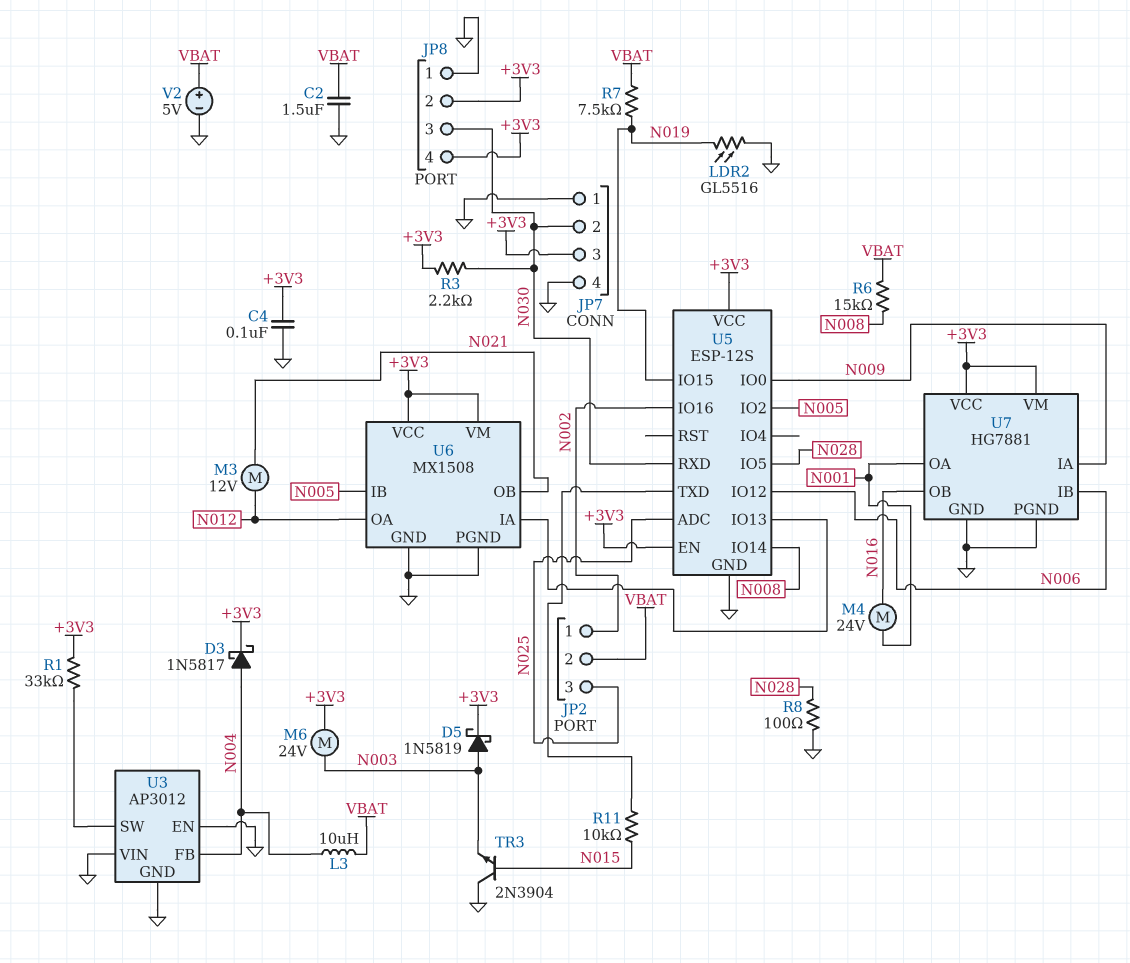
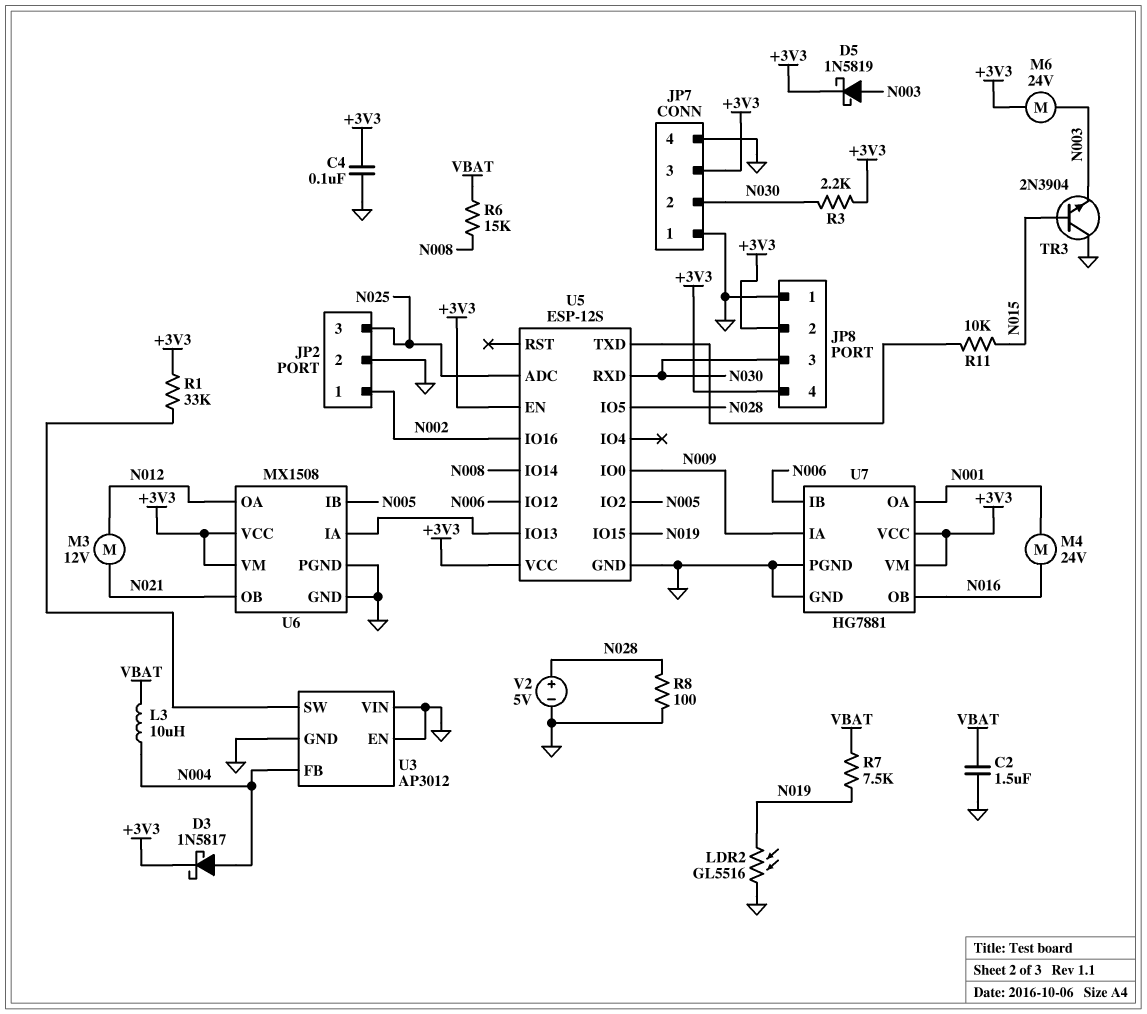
JP2 pin 2: VBAT -> GND
V2: 5V (plus VBAT, minus GND) -> 5V (plus N028, minus GND)

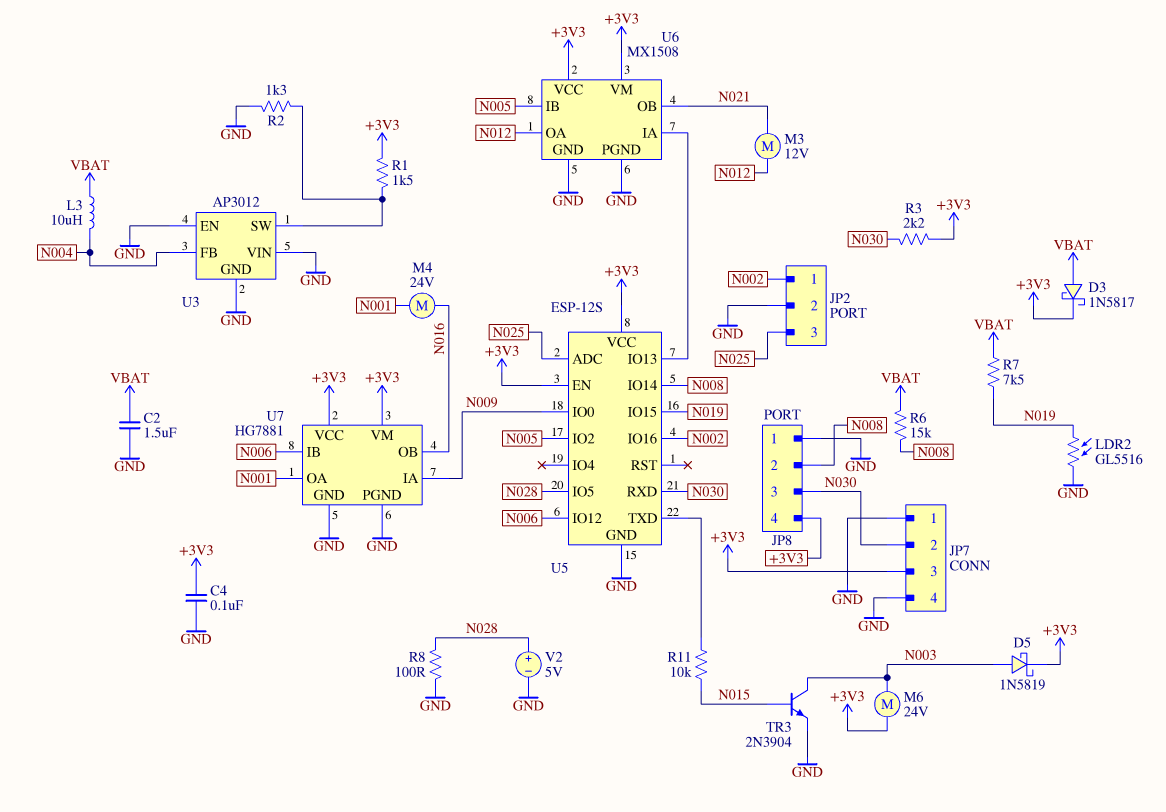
D3: schottky 1N5817 (A N004, K +3V3) -> schottky 1N5817 (A VBAT, K +3V3)
JP8 pin 2: +3V3 -> N008
R1: 33k (+3V3, U3/SW) -> 1.5k (+3V3, U3/SW)
R2: none -> 1.3k (GND, U3/SW)
TR3: NPN 2N3904 (B N015, C GND, E N003) -> NPN 2N3904 (B N015, C N003, E GND)

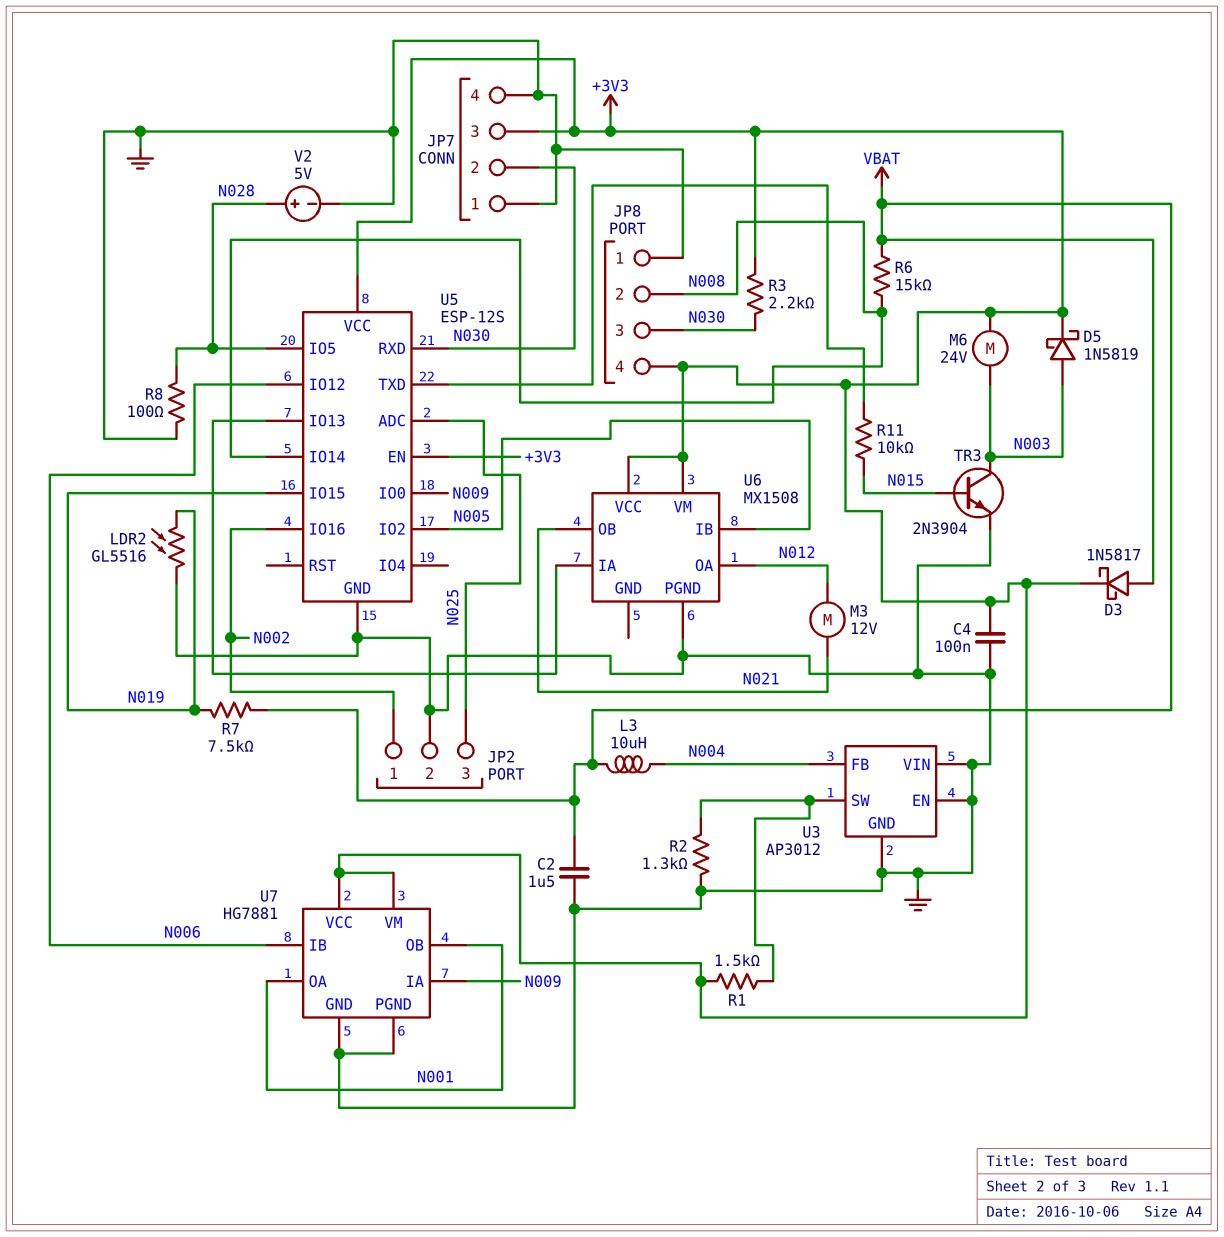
M4: motor 24V (N001, N016) -> none
U6 pin GND: GND -> none
U7 pin OB: N016 -> N001

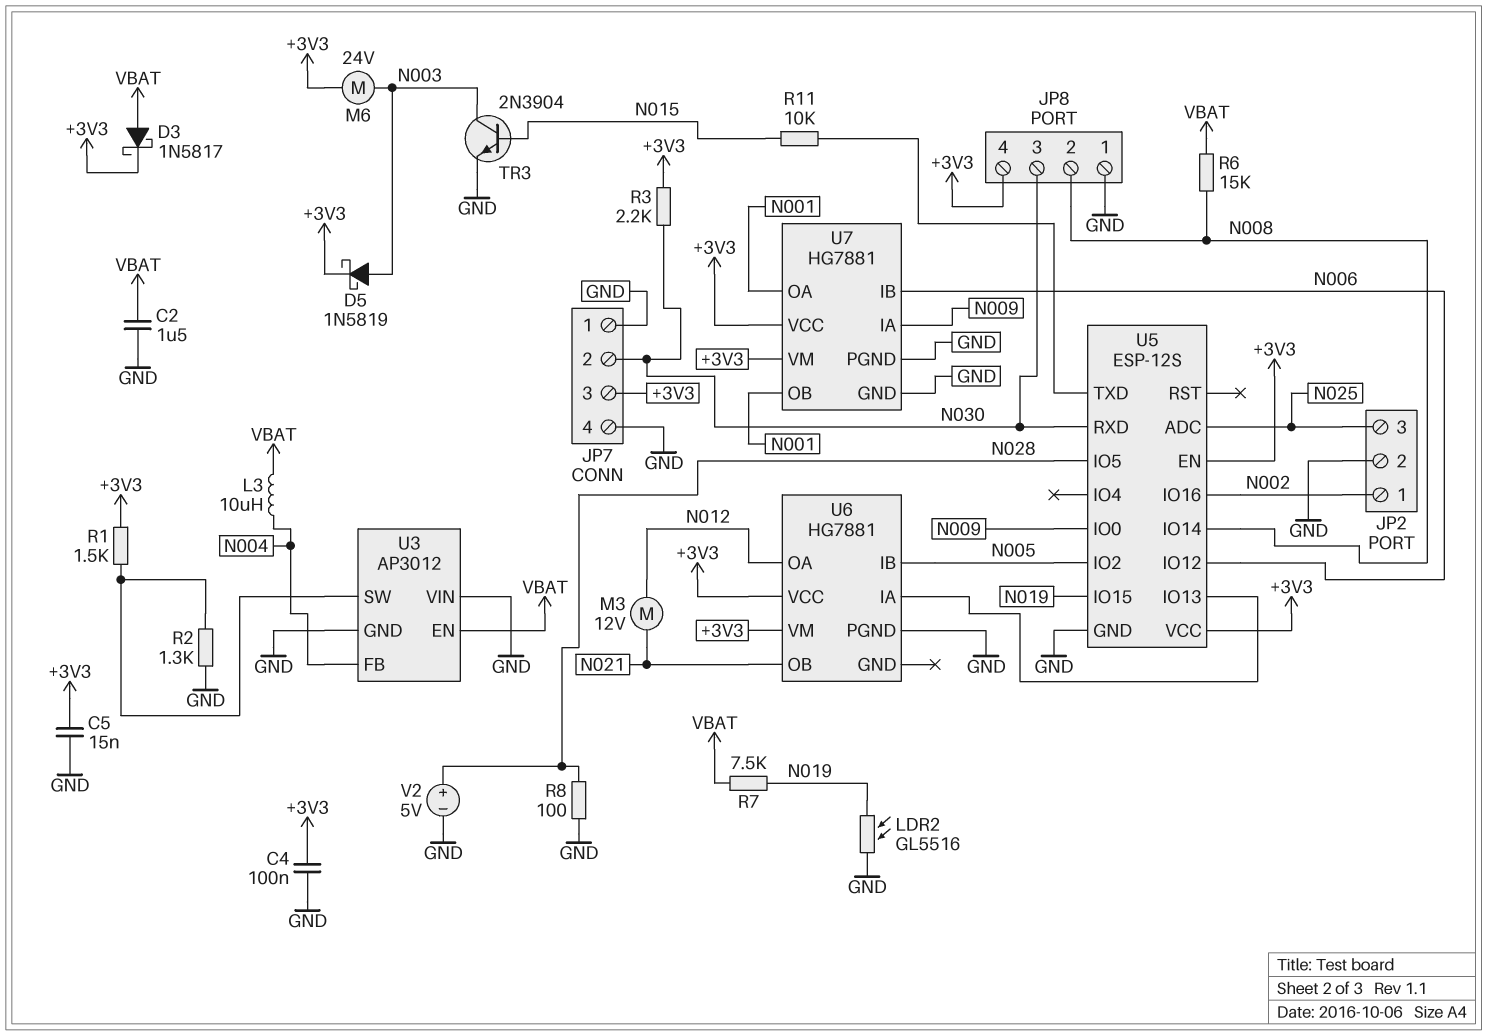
C5: none -> 15nF (+3V3, GND)
U3 pin EN: GND -> VBAT
U6: MX1508 -> HG7881

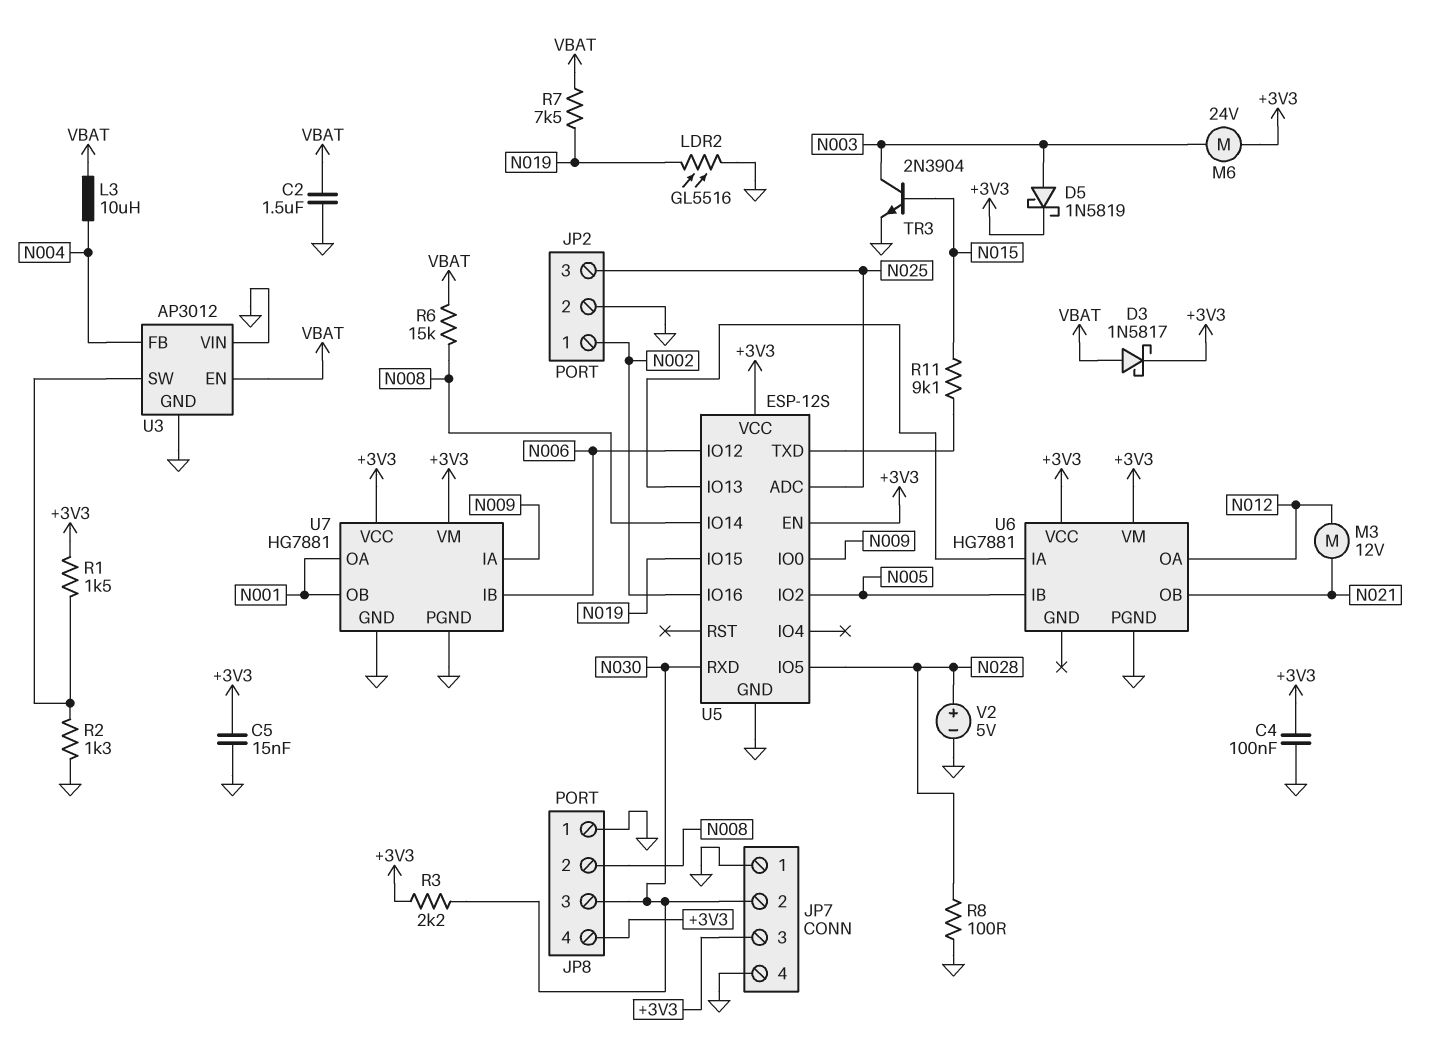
R11: 10k (N015, U5/TXD) -> 9.1k (N015, U5/TXD)

